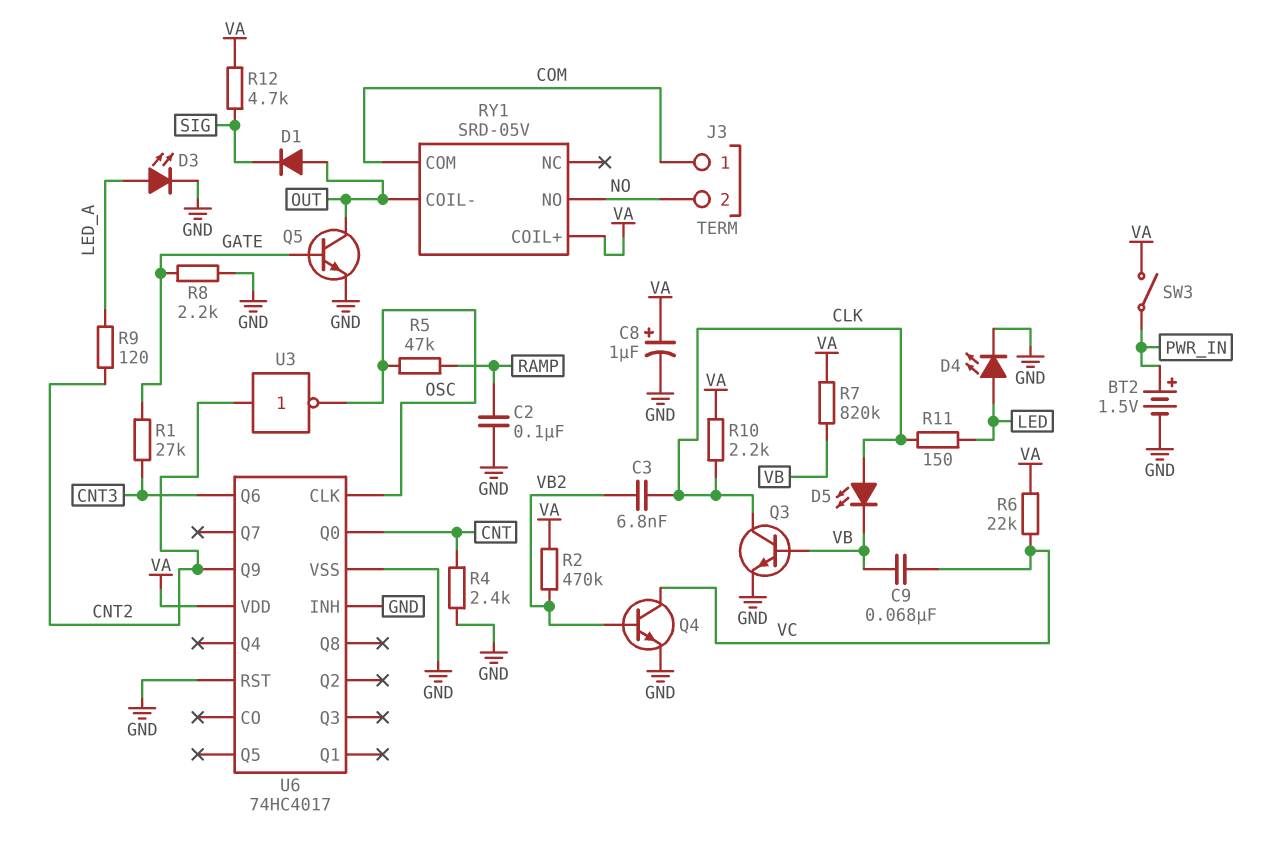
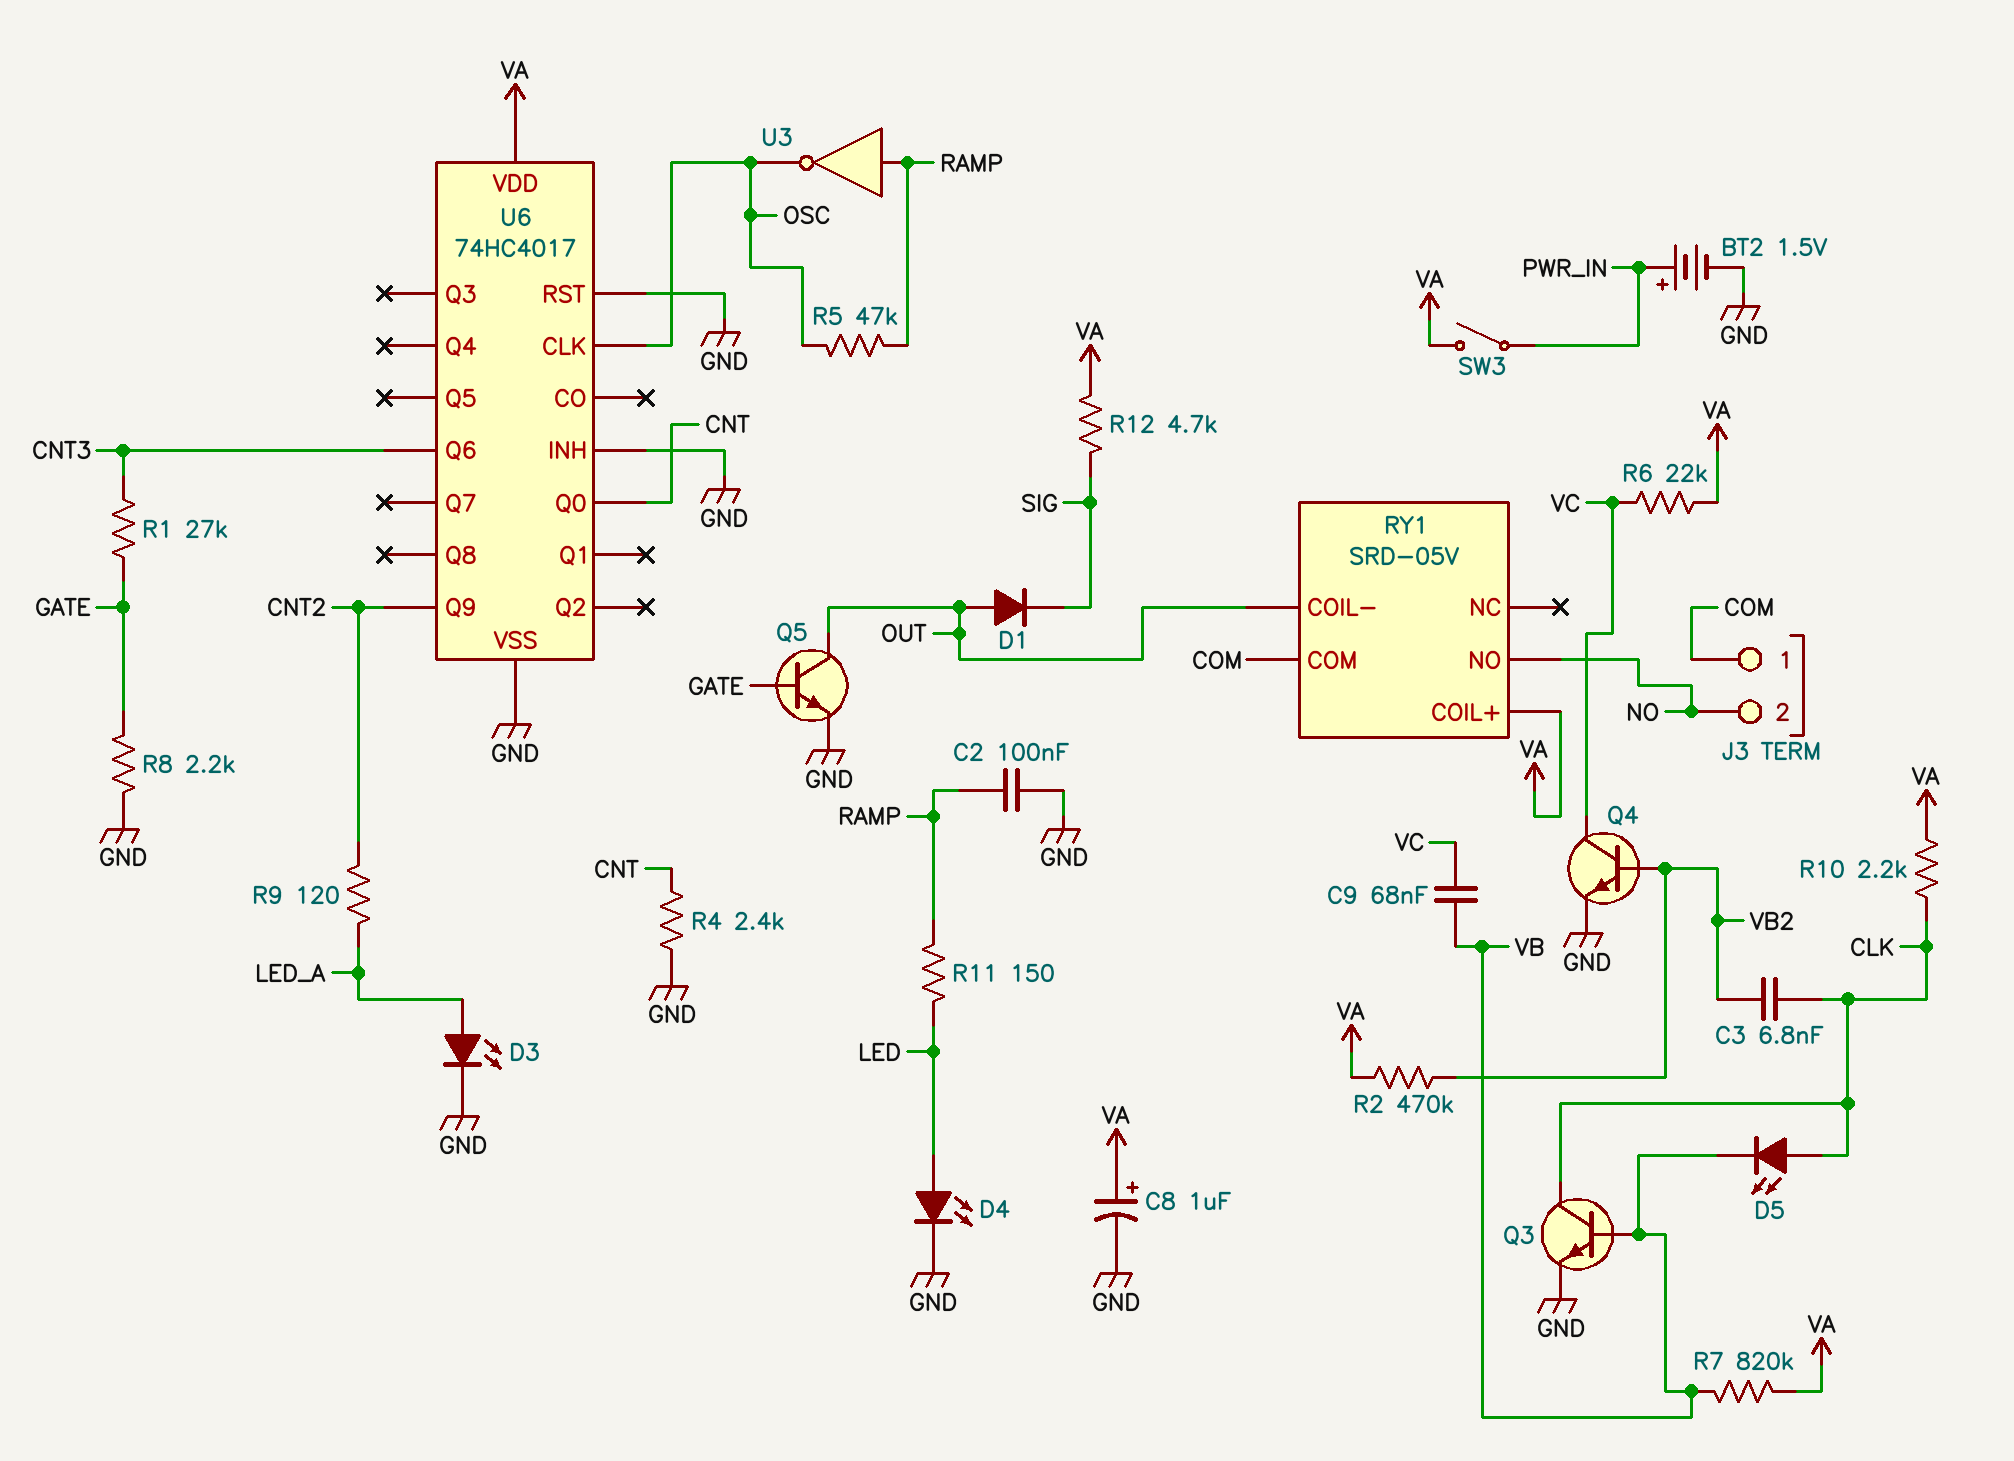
R11: 150 (CLK, LED) -> 150 (LED, RAMP)
U3: NOT (in CNT2, out OSC) -> NOT (in RAMP, out OSC)

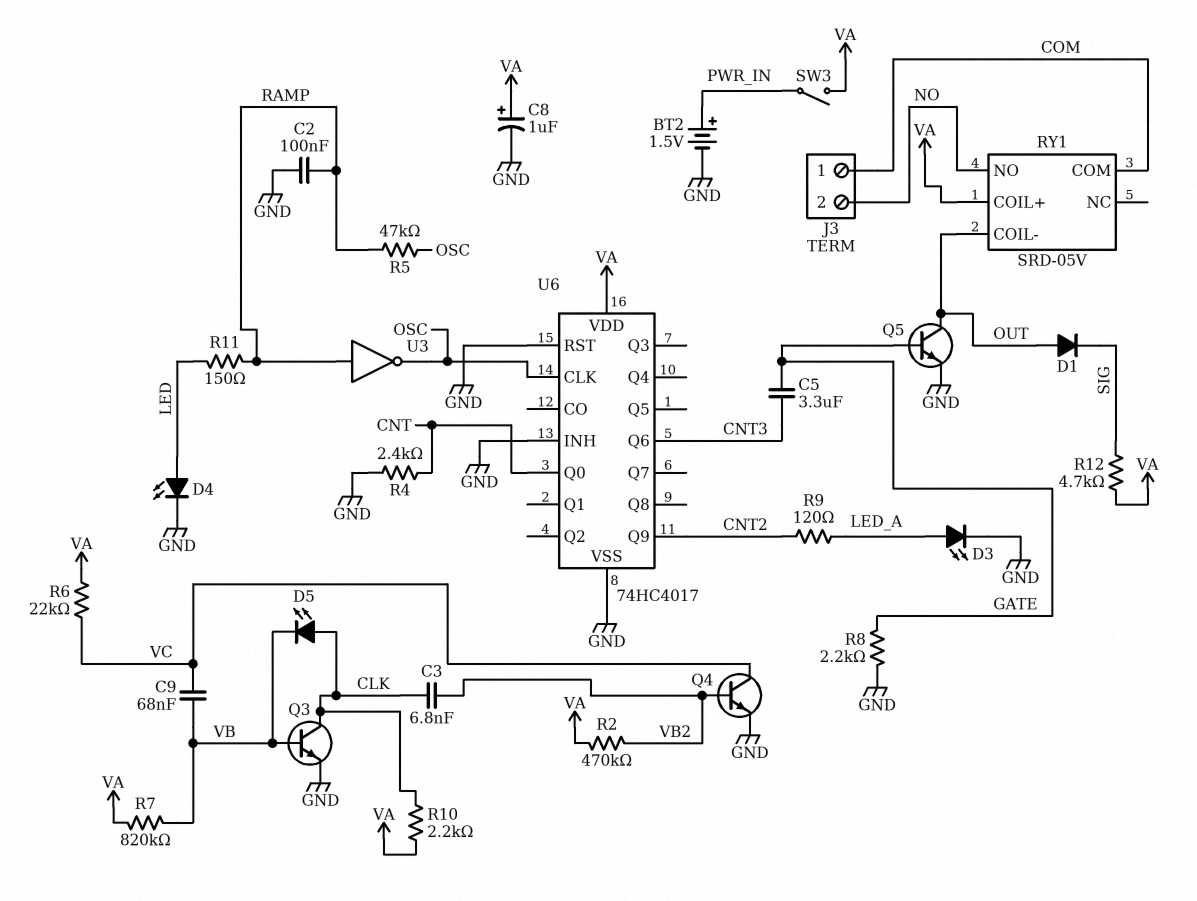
C5: none -> 3.3uF (CNT3, GATE)
R1: 27k (CNT3, GATE) -> none

